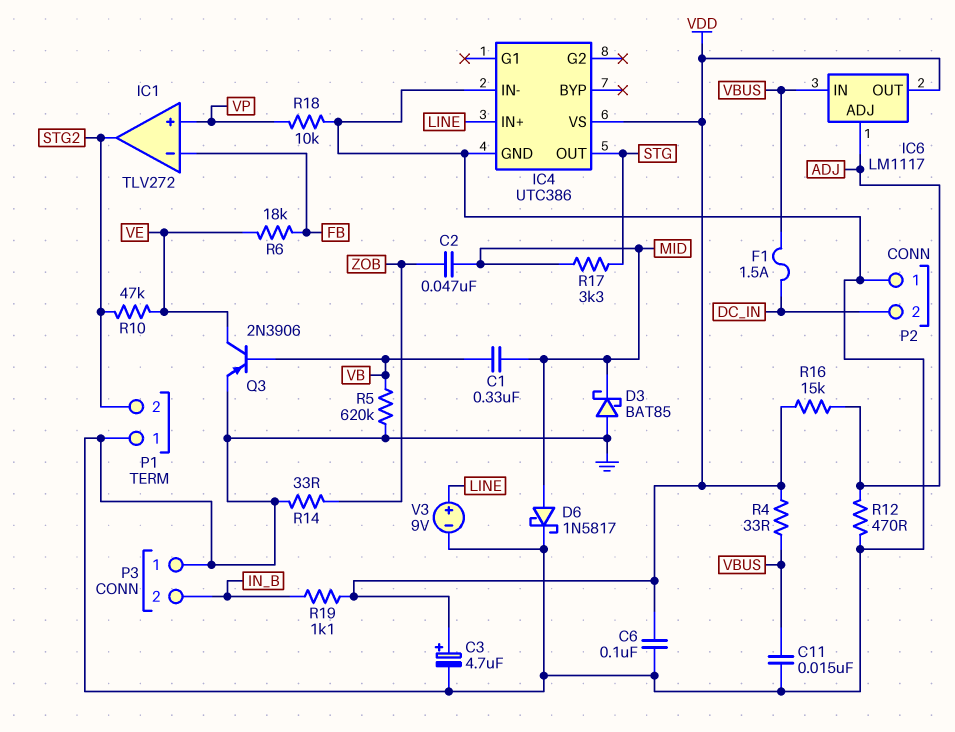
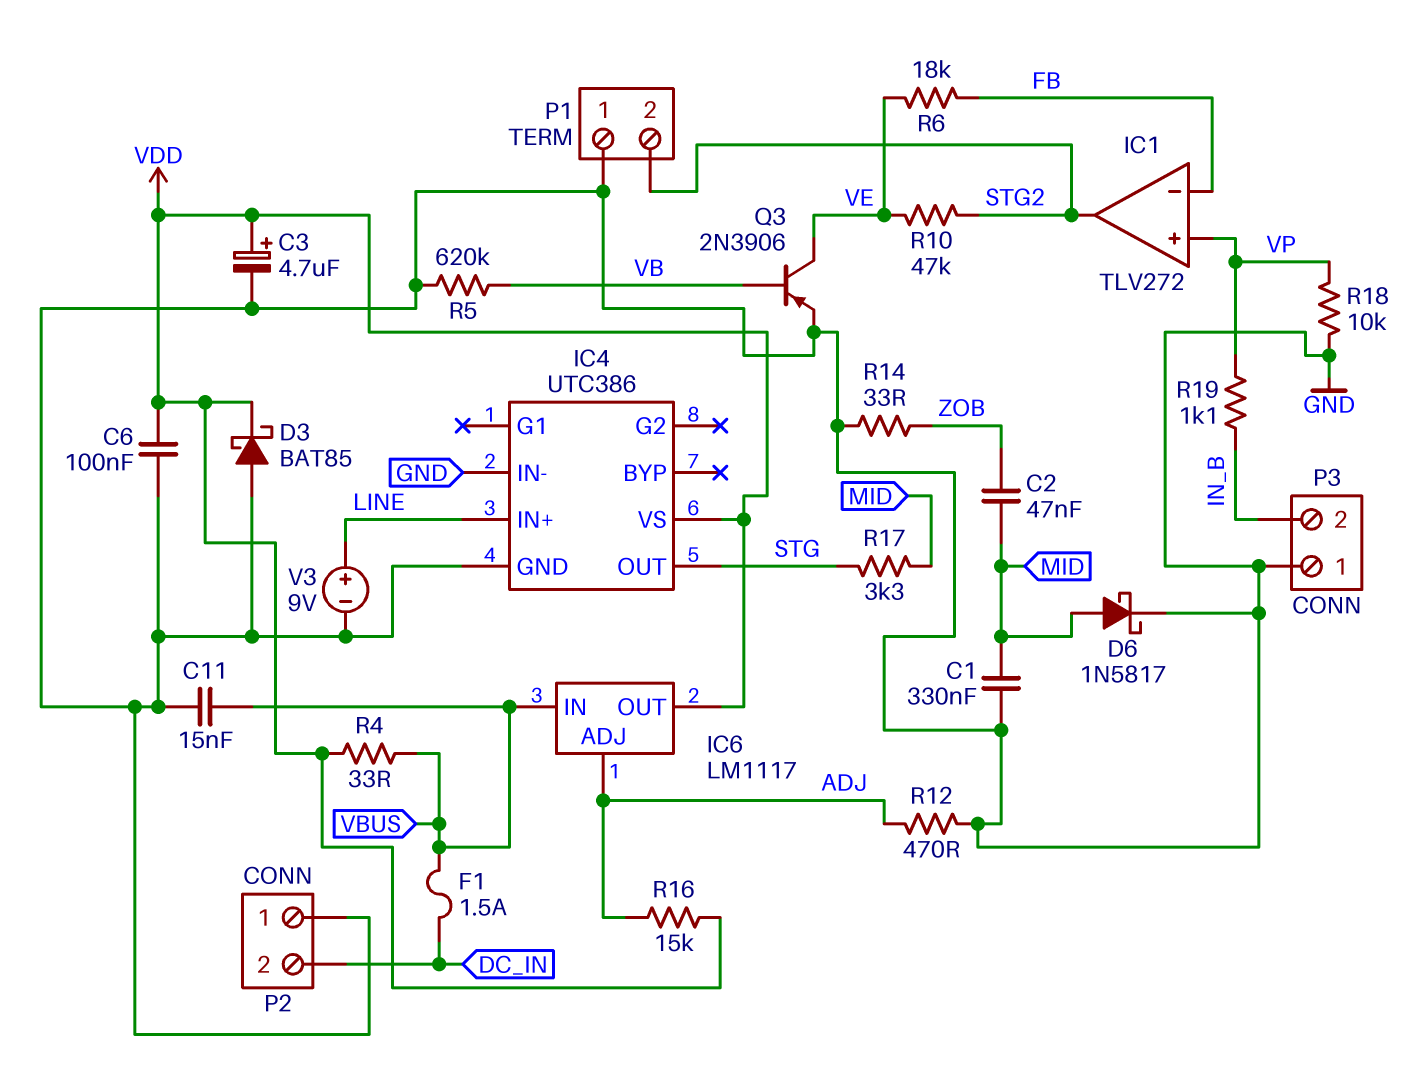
C1: 330nF (MID, VB) -> 330nF (GND, MID)
D3: schottky BAT85 (A GND, K MID) -> schottky BAT85 (A GND, K VDD)
R19: 1.1k (IN_B, VDD) -> 1.1k (IN_B, VP)

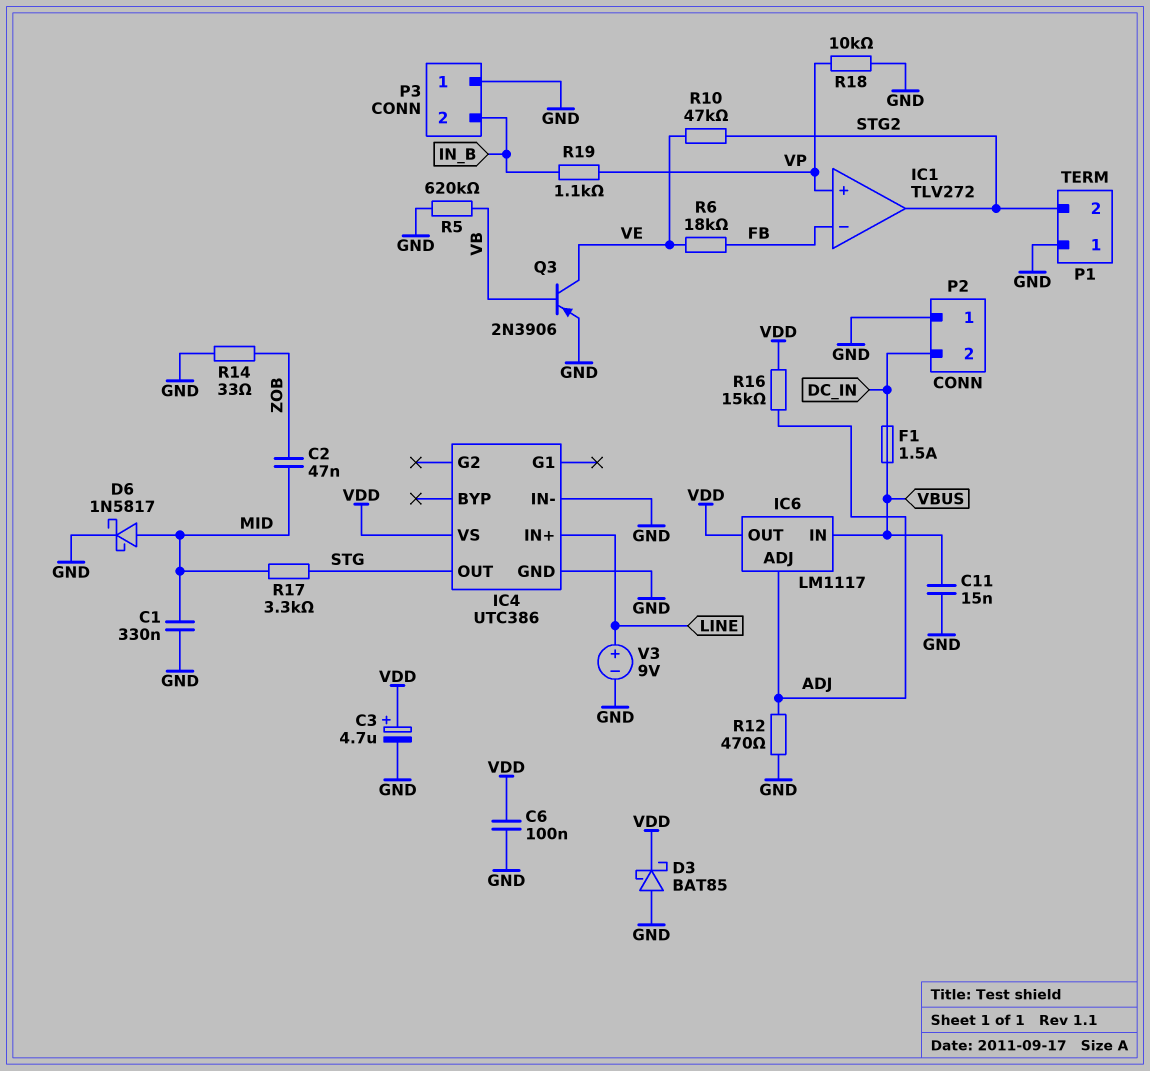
R4: 33 (VBUS, VDD) -> none

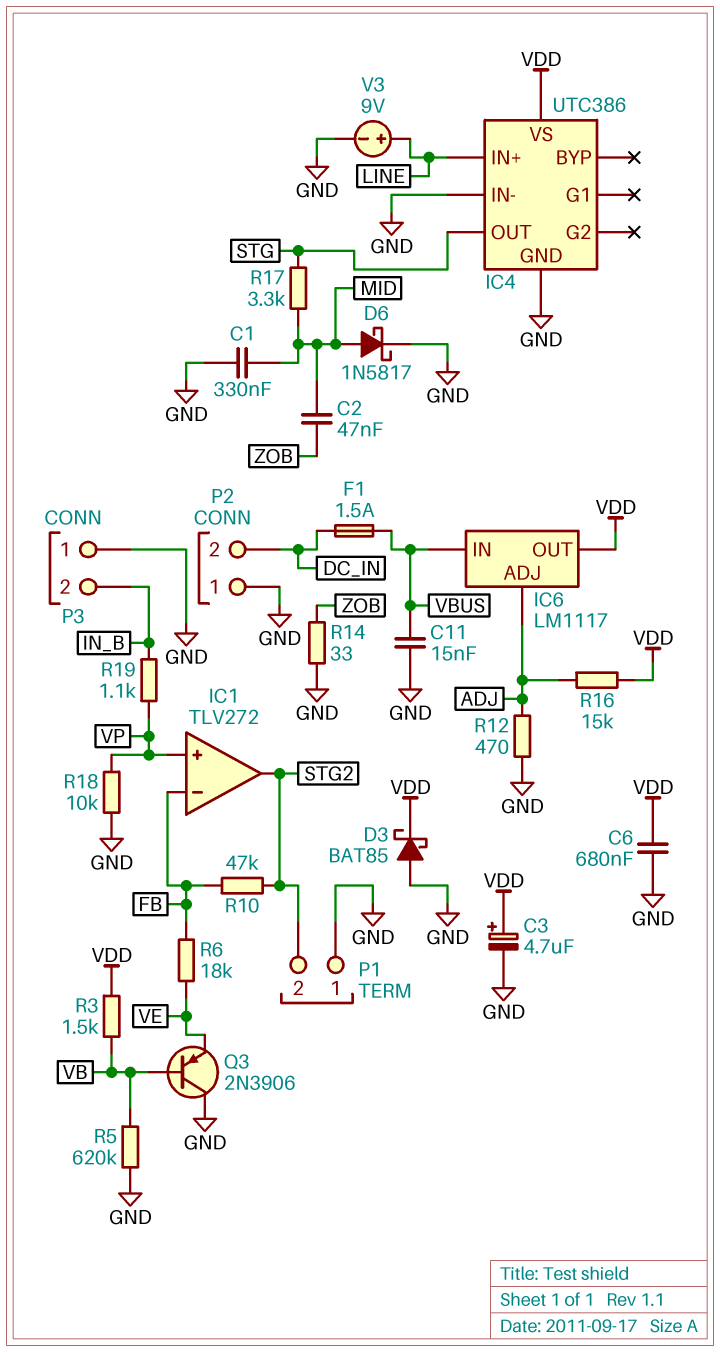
C6: 100nF (GND, VDD) -> 680nF (GND, VDD)
Q3: PNP 2N3906 (B VB, C VE, E GND) -> PNP 2N3906 (B VB, C GND, E VE)
R3: none -> 1.5k (VB, VDD)
R10: 47k (STG2, VE) -> 47k (FB, STG2)

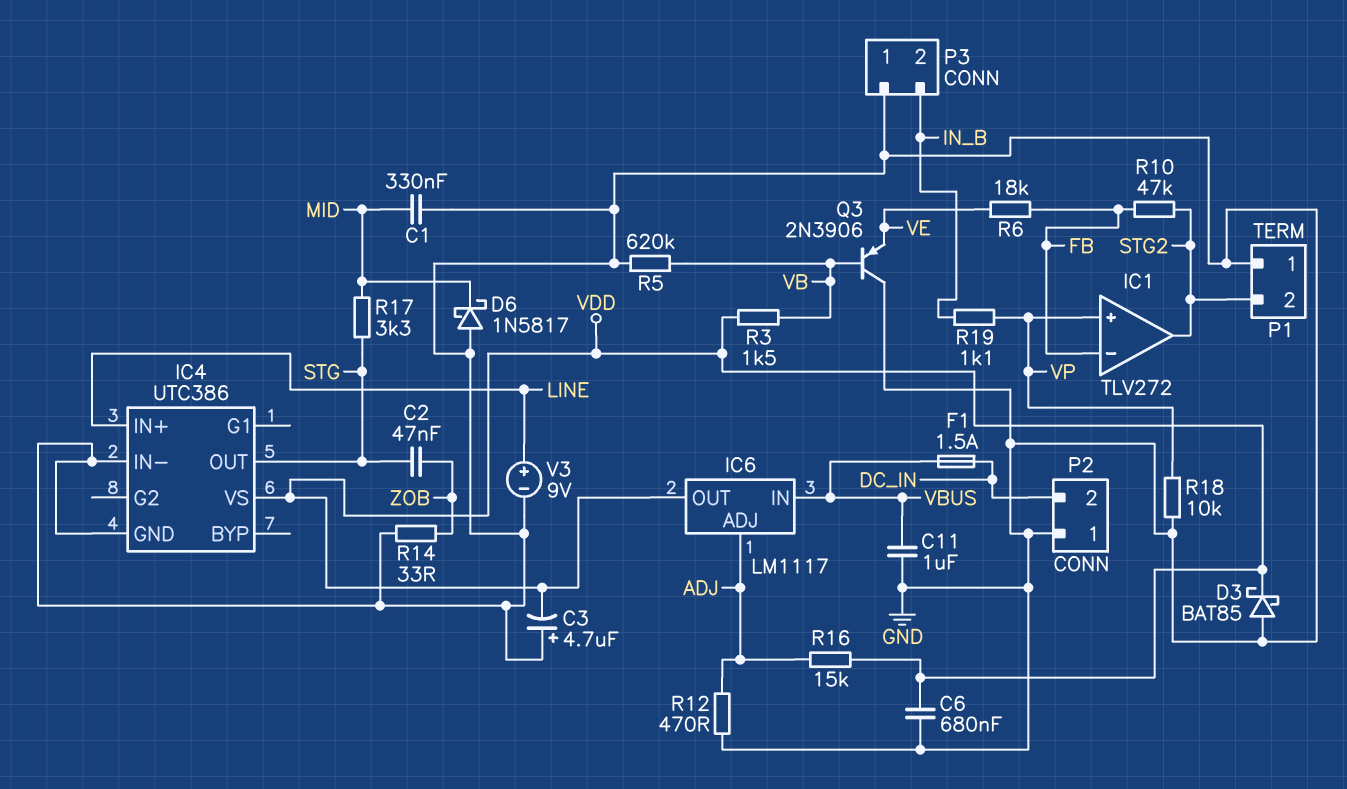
C2: 47nF (MID, ZOB) -> 47nF (STG, ZOB)
C3: 4.7uF (plus VDD, minus GND) -> 4.7uF (plus GND, minus VDD)
C11: 15nF (GND, VBUS) -> 1uF (GND, VBUS)
D6: schottky 1N5817 (A MID, K GND) -> schottky 1N5817 (A GND, K MID)

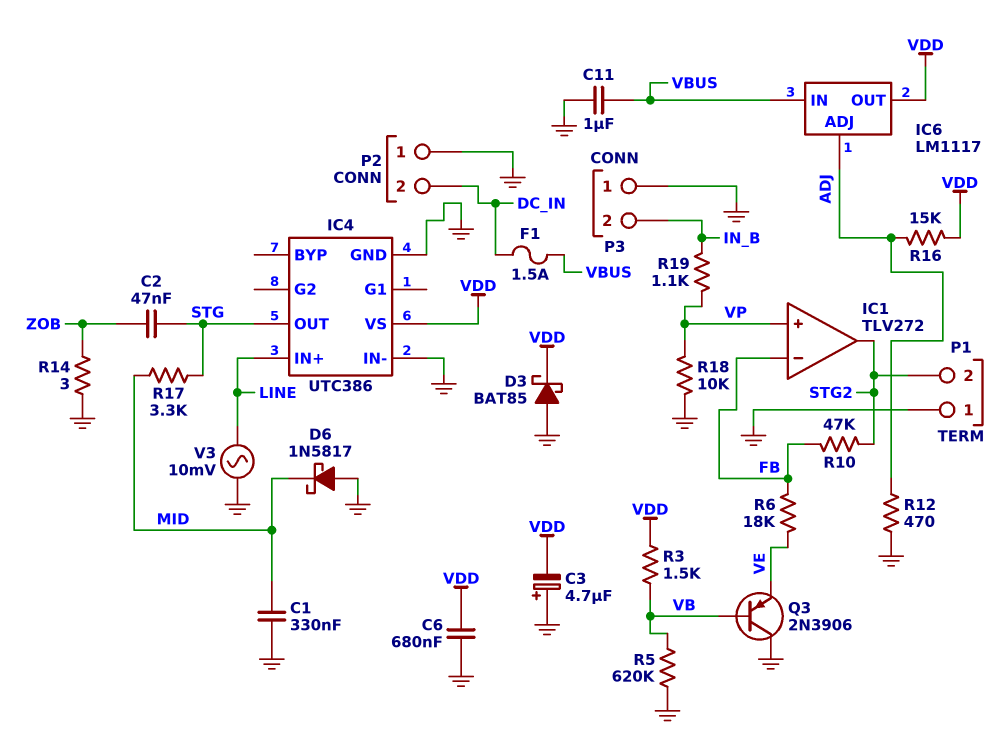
R14: 33 (GND, ZOB) -> 3 (GND, ZOB)
V3: 9V (plus LINE, minus GND) -> AC 10mV (GND, LINE)

